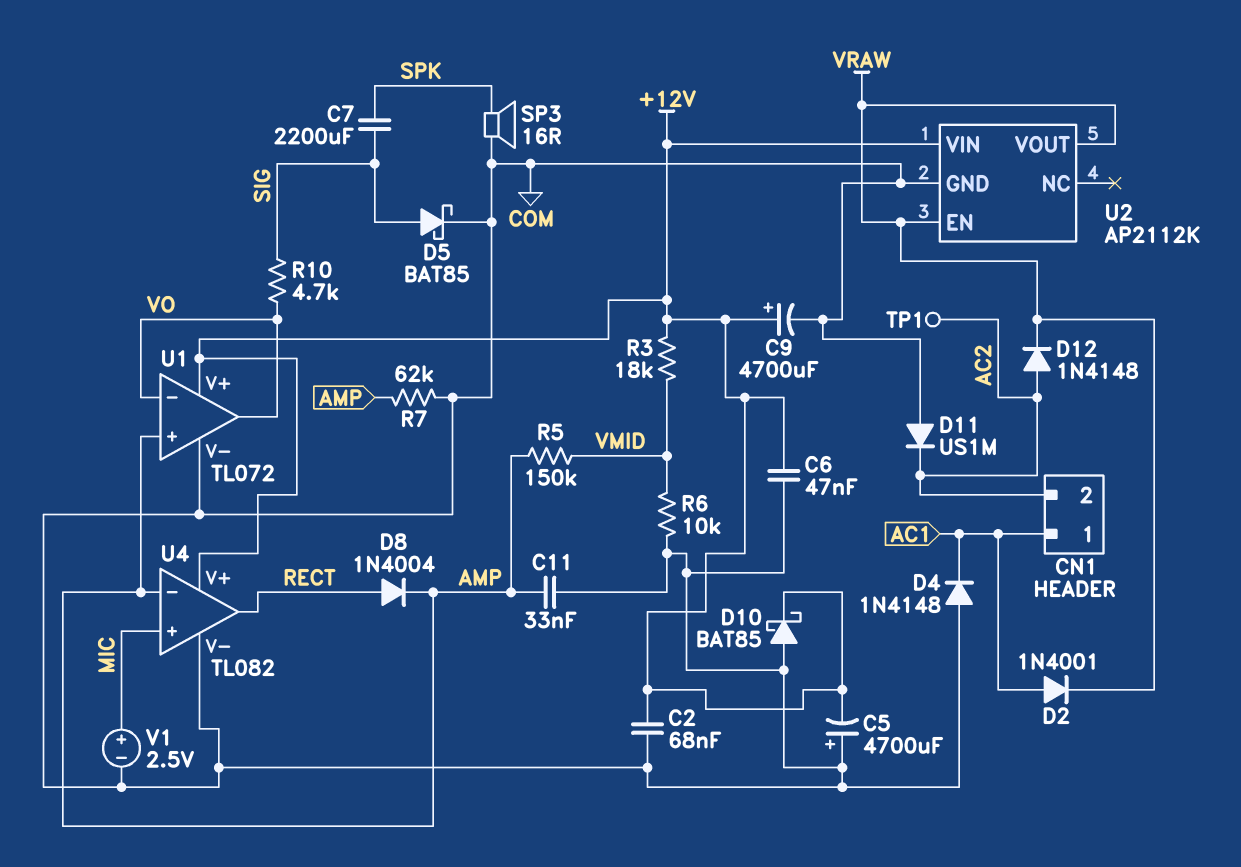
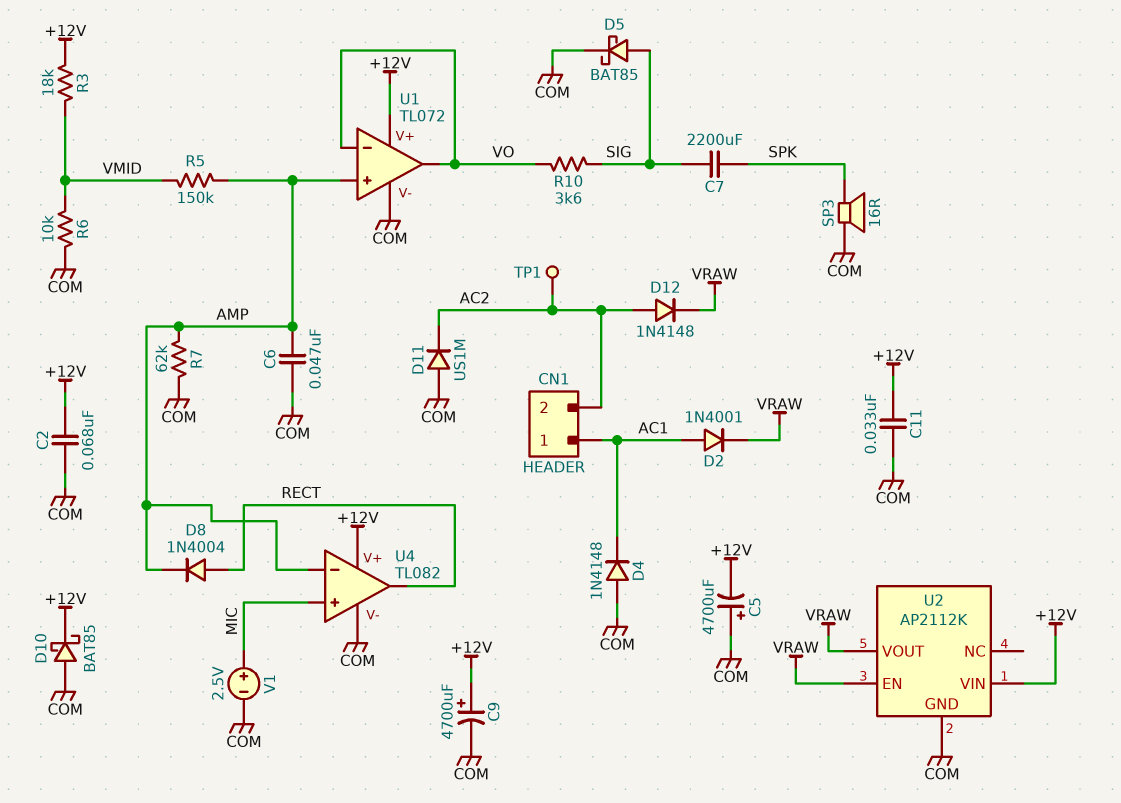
C6: 47nF (+12V, COM) -> 47nF (AMP, COM)
C11: 33nF (AMP, COM) -> 33nF (+12V, COM)
R10: 4.7k (SIG, VO) -> 3.6k (SIG, VO)

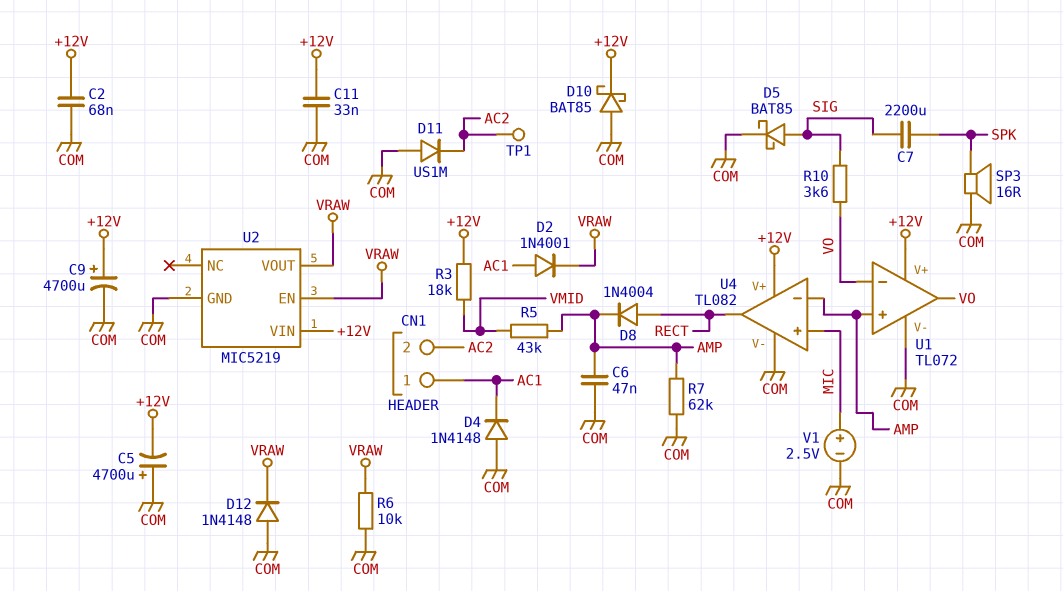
D12: diode 1N4148 (A AC2, K VRAW) -> diode 1N4148 (A COM, K VRAW)
R5: 150k (AMP, VMID) -> 43k (AMP, VMID)
R6: 10k (COM, VMID) -> 10k (COM, VRAW)
U2: AP2112K -> MIC5219

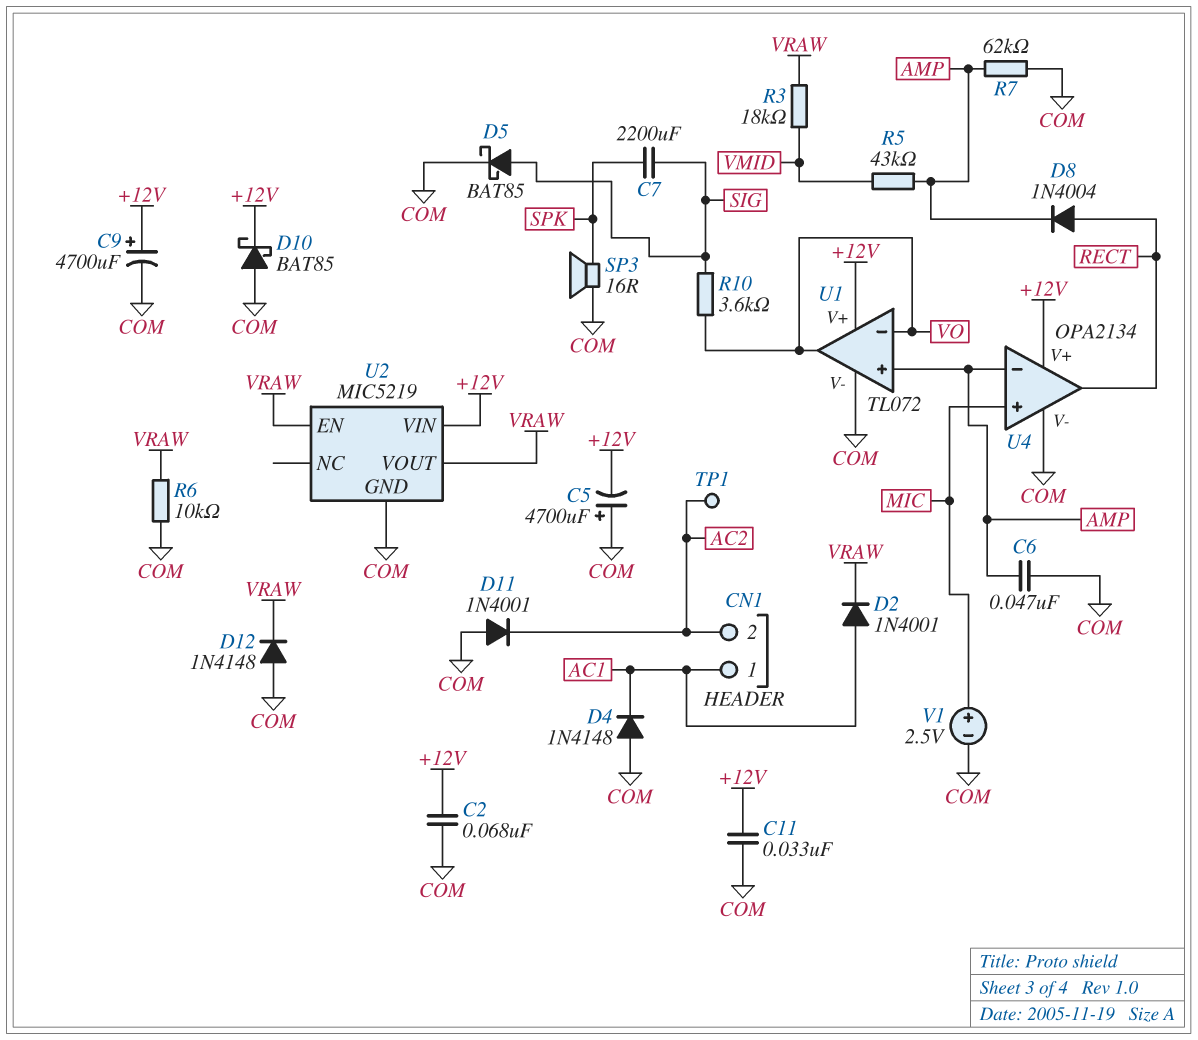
D11: diode US1M (A COM, K AC2) -> diode 1N4001 (A COM, K AC2)
R3: 18k (+12V, VMID) -> 18k (VMID, VRAW)
U4: TL082 -> OPA2134

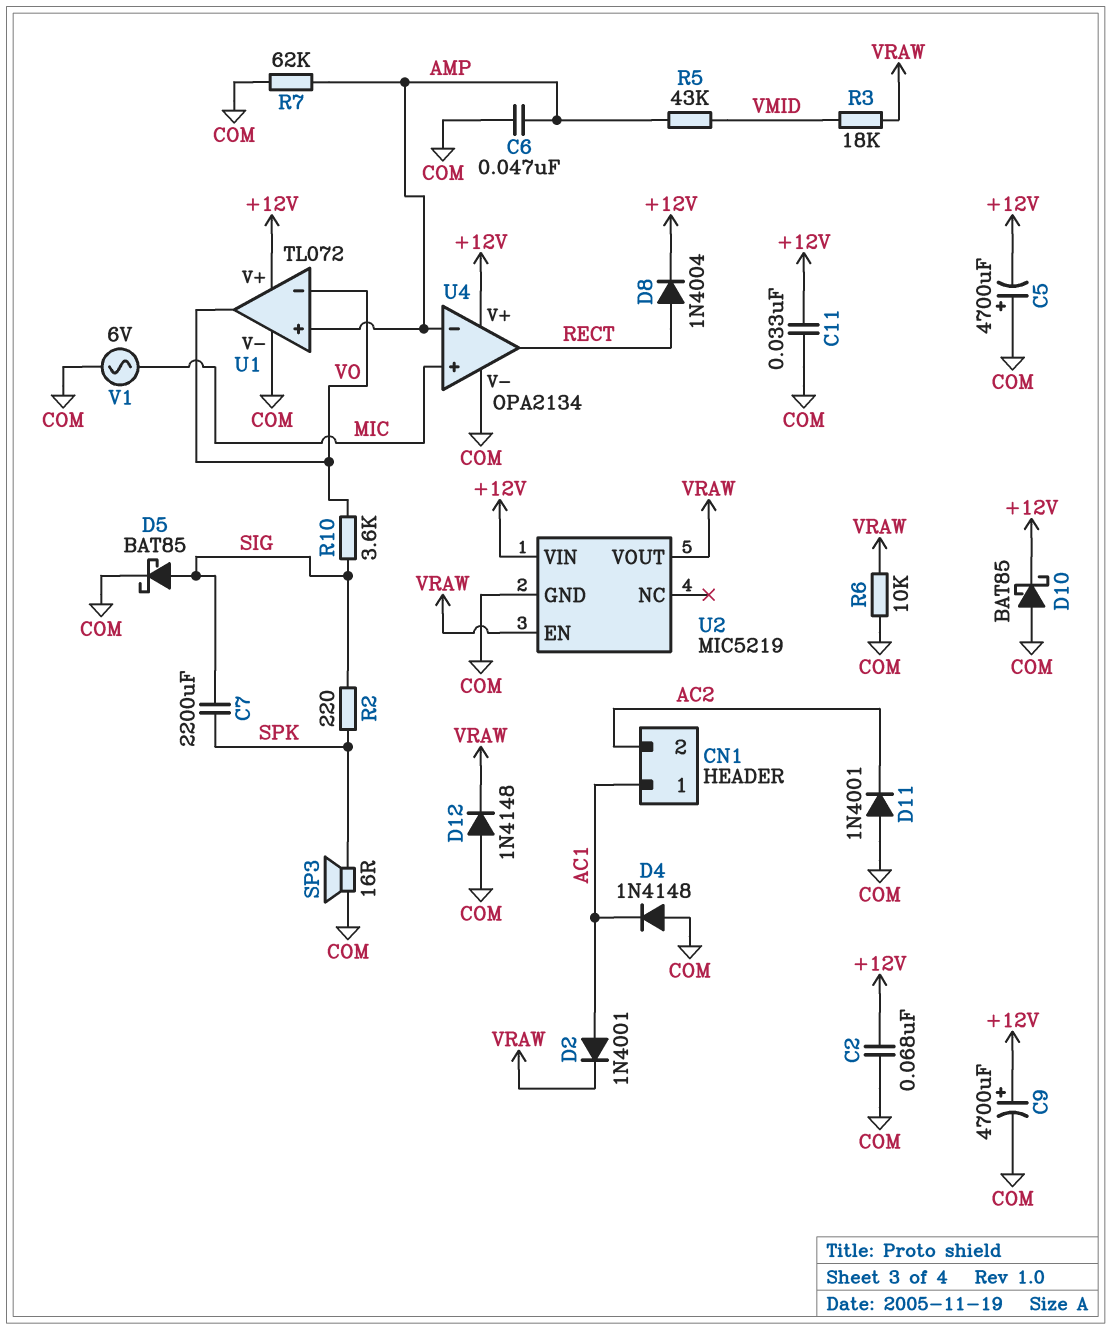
D8: diode 1N4004 (A RECT, K AMP) -> diode 1N4004 (A RECT, K +12V)
R2: none -> 220 (SIG, SPK)
TP1: test point (AC2) -> none
V1: 2.5V (plus MIC, minus COM) -> AC 6V (COM, MIC)

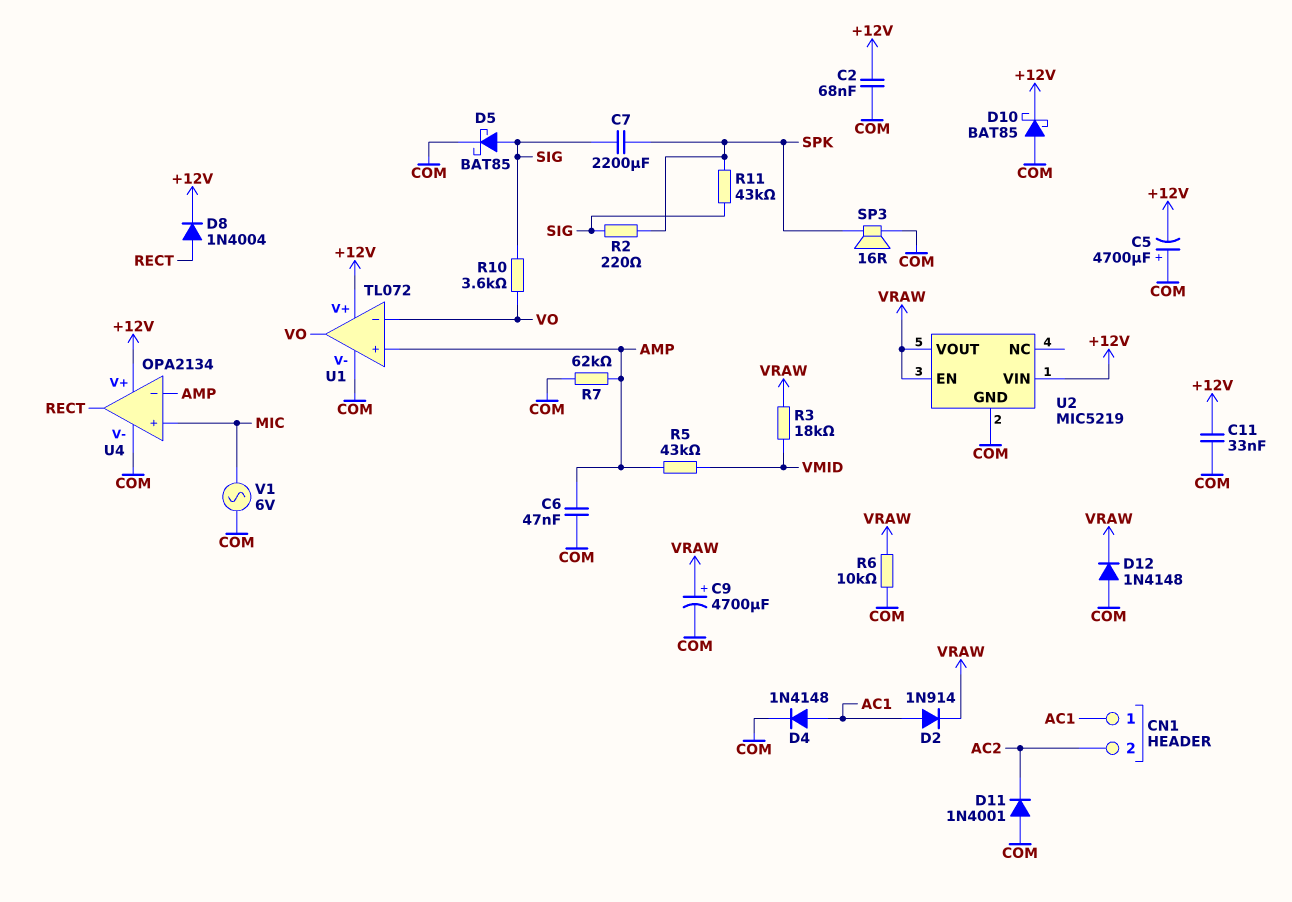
C9: 4700uF (plus +12V, minus COM) -> 4700uF (plus VRAW, minus COM)
D2: diode 1N4001 (A AC1, K VRAW) -> diode 1N914 (A AC1, K VRAW)
D4: diode 1N4148 (A COM, K AC1) -> diode 1N4148 (A AC1, K COM)
R11: none -> 43k (SIG, SPK)

